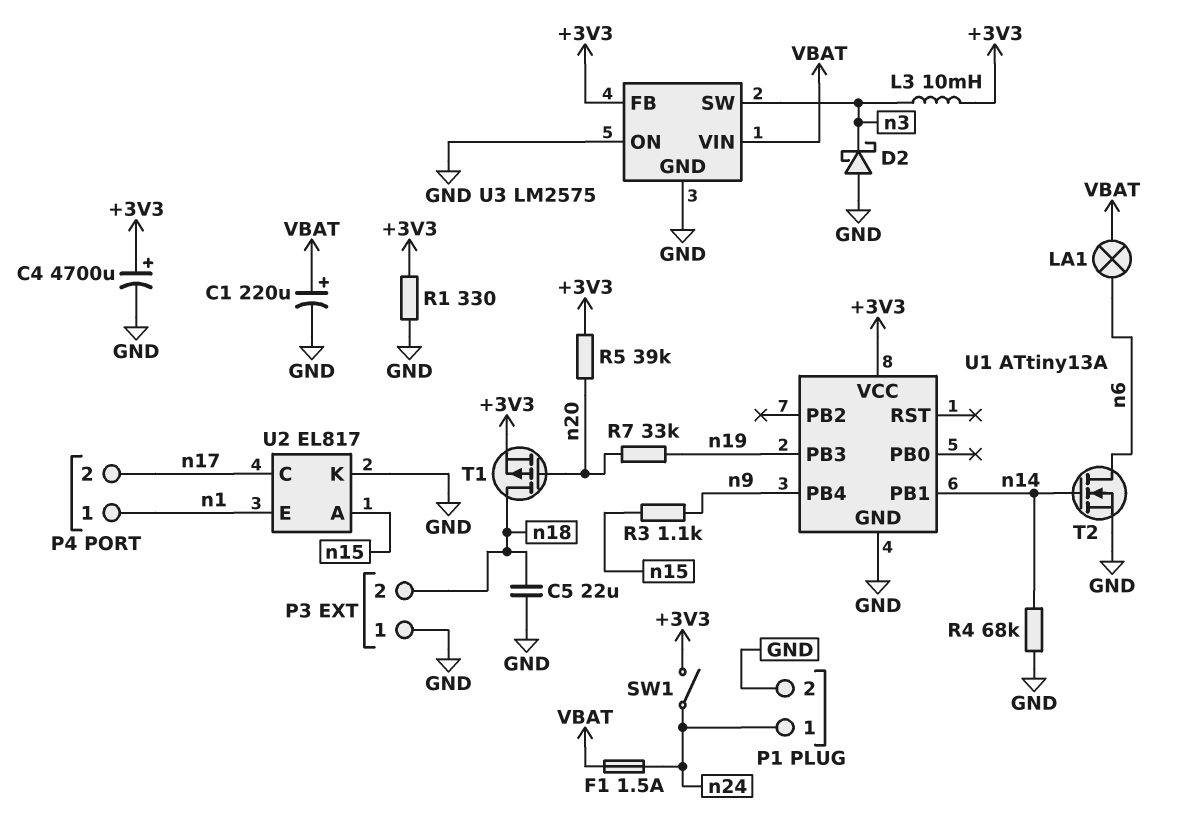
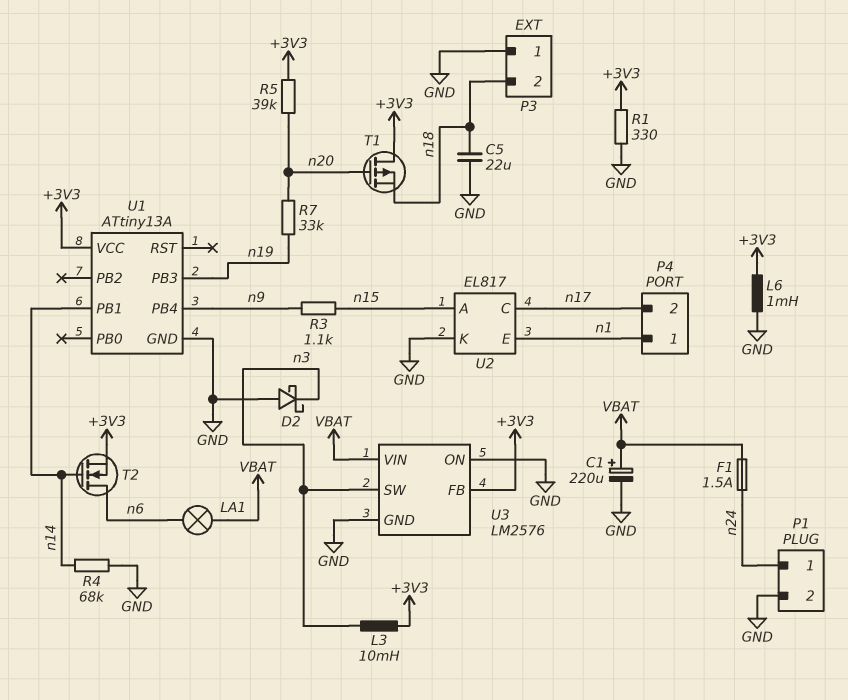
C4: 4700uF (plus +3V3, minus GND) -> none
L6: none -> 1mH (+3V3, GND)
SW1: switch (+3V3, n24) -> none
T1: PMOS (G n20, D n18, S +3V3) -> PMOS (G n20, D +3V3, S n18)
T2: NMOS (G n14, D n6, S GND) -> NMOS (G n14, D n6, S +3V3)
U3: LM2575 -> LM2576

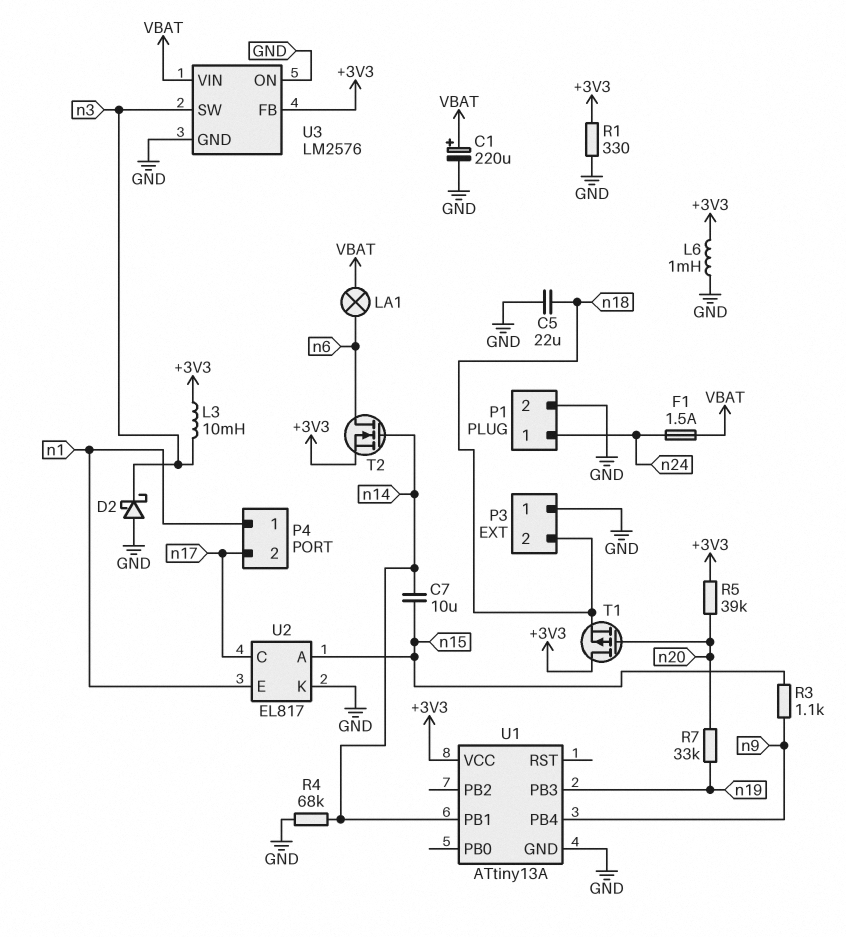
C7: none -> 10uF (n14, n15)

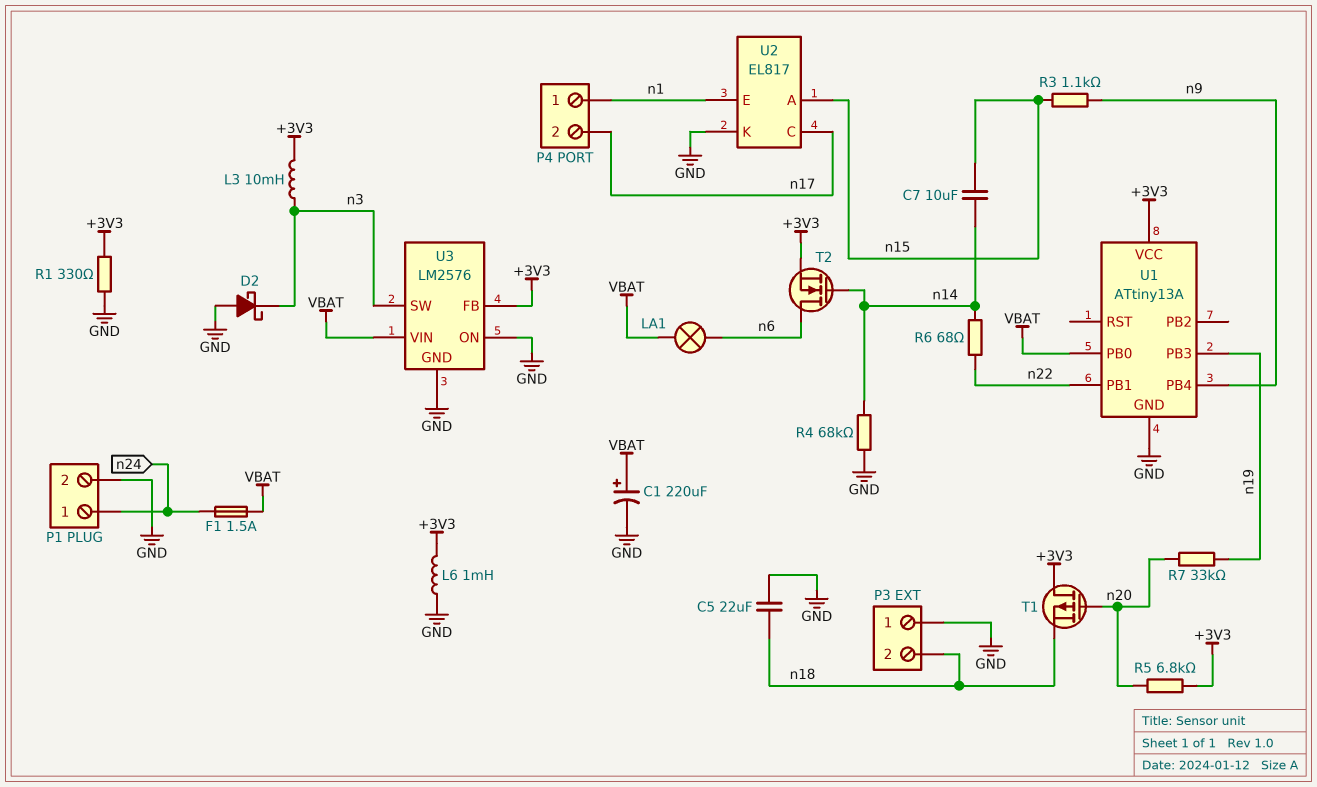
R5: 39k (+3V3, n20) -> 6.8k (+3V3, n20)
R6: none -> 68 (n14, n22)
U1 pin PB0: none -> VBAT
U1 pin PB1: n14 -> n22

